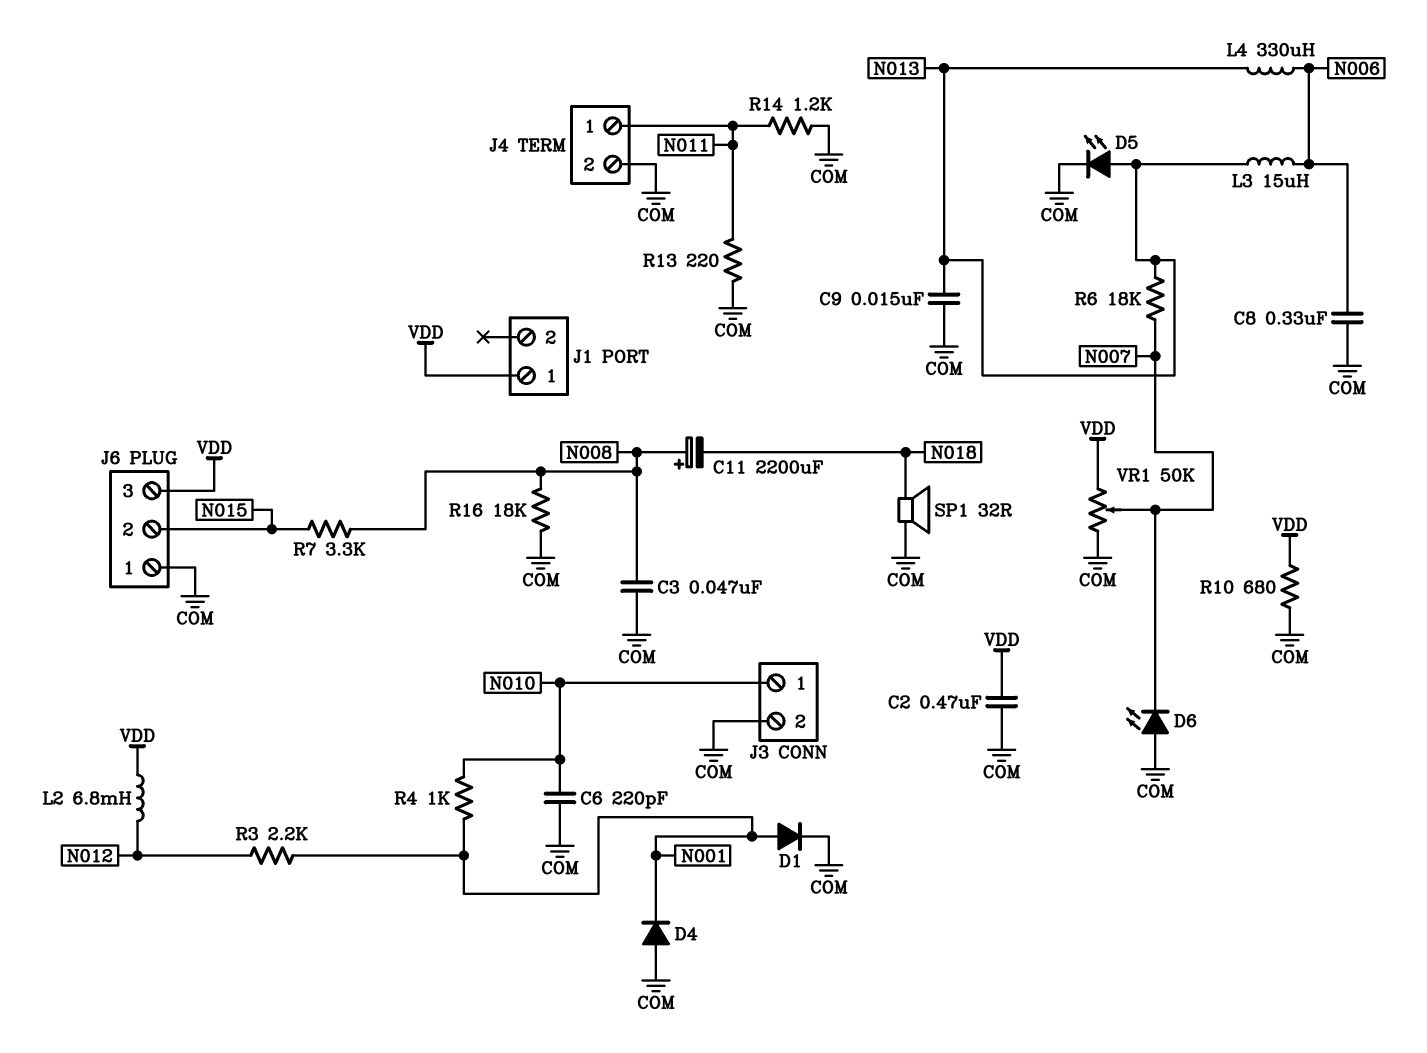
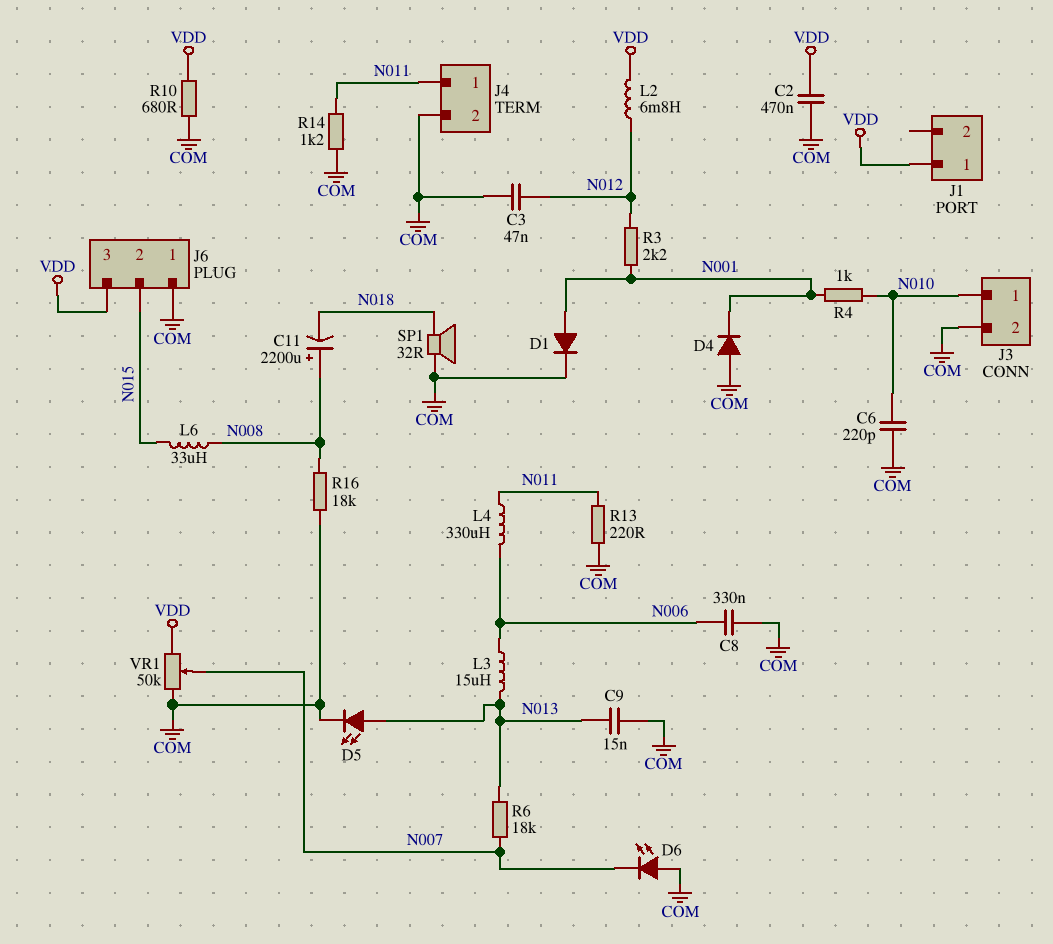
C3: 47nF (COM, N008) -> 47nF (COM, N012)
L4: 330uH (N006, N013) -> 330uH (N006, N011)
L6: none -> 33uH (N008, N015)
R7: 3.3k (N008, N015) -> none

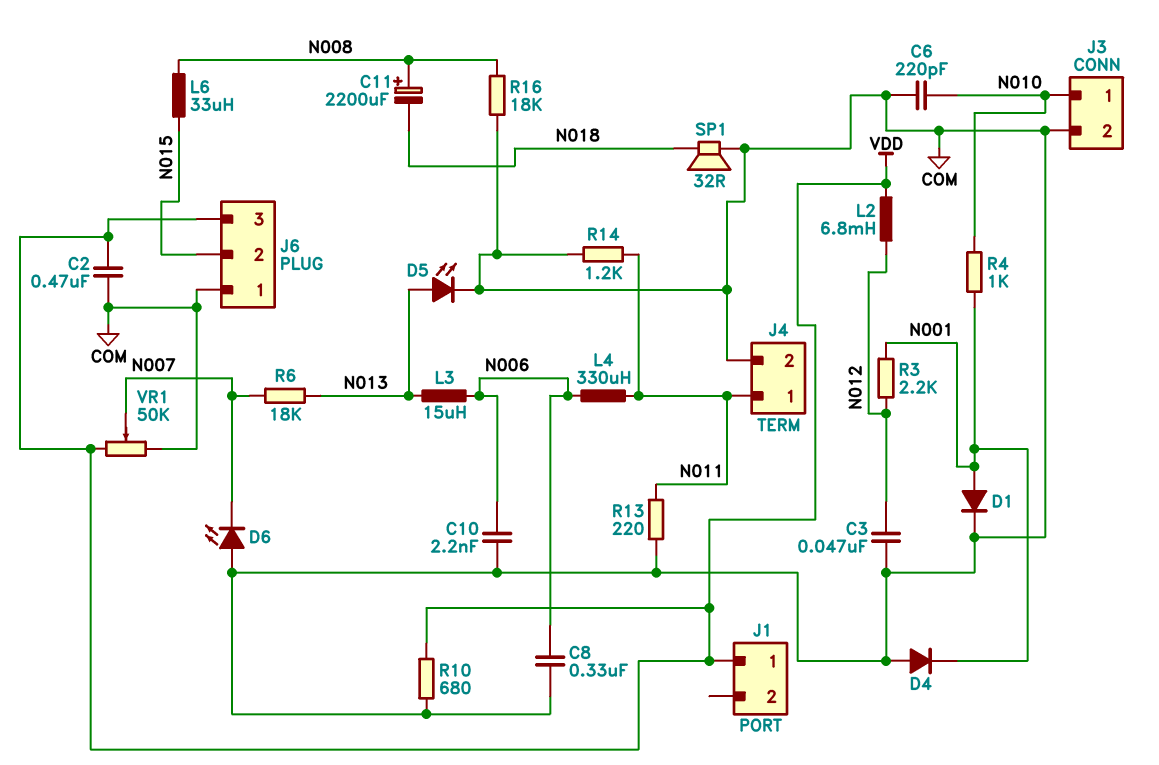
C9: 15nF (COM, N013) -> none
C10: none -> 2.2nF (COM, N006)

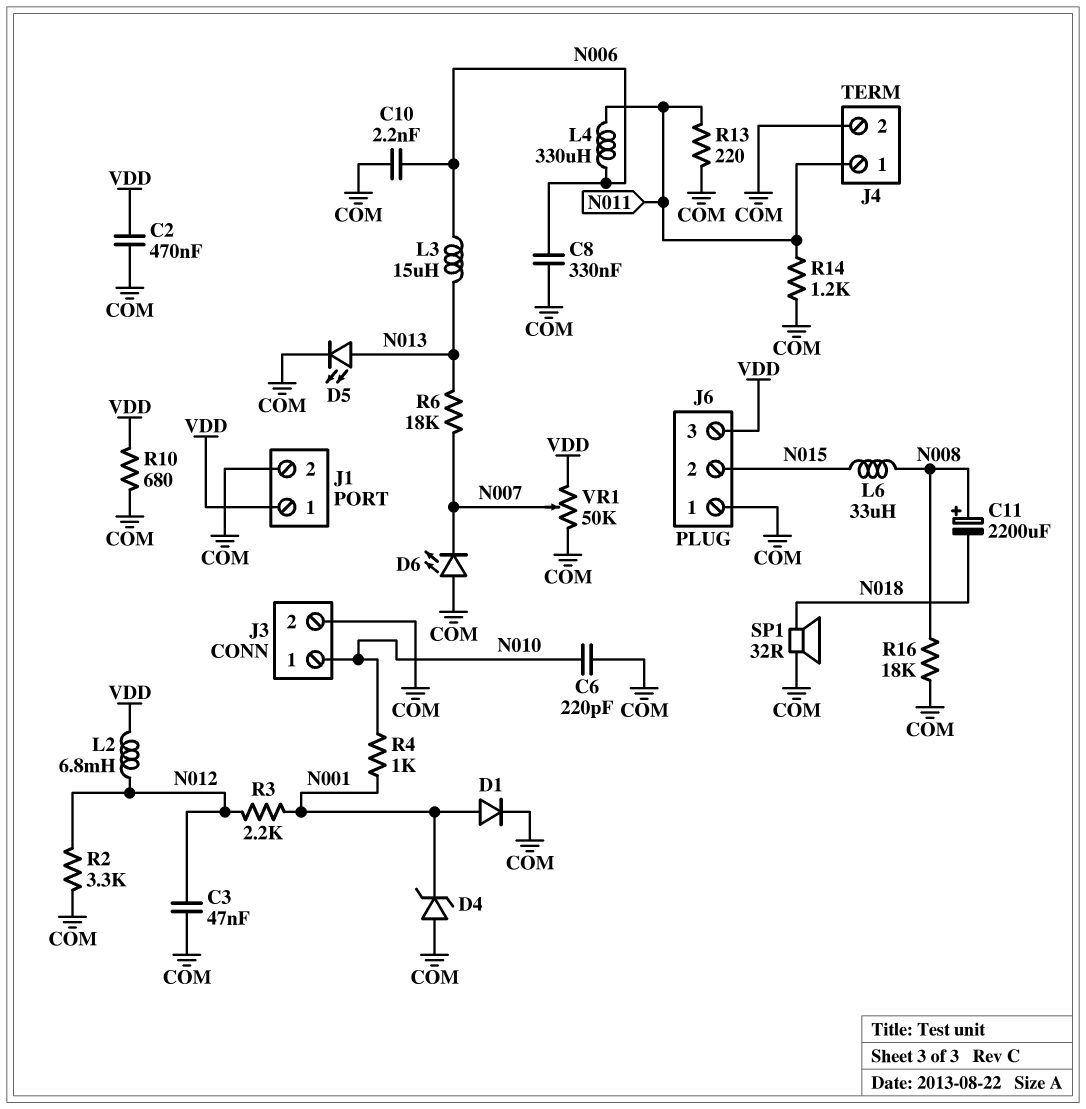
D4: diode (A COM, K N001) -> zener (A COM, K N001)
J1 pin 2: none -> COM
R2: none -> 3.3k (COM, N012)

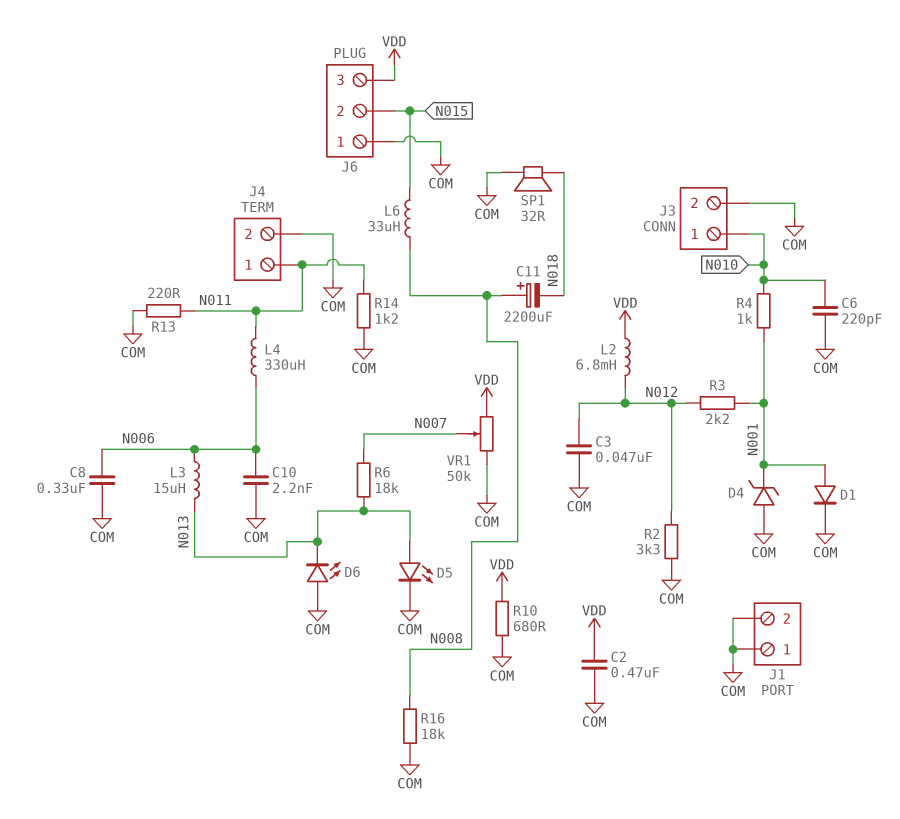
D6: LED (A COM, K N007) -> LED (A COM, K N013)
J1 pin 1: VDD -> COM

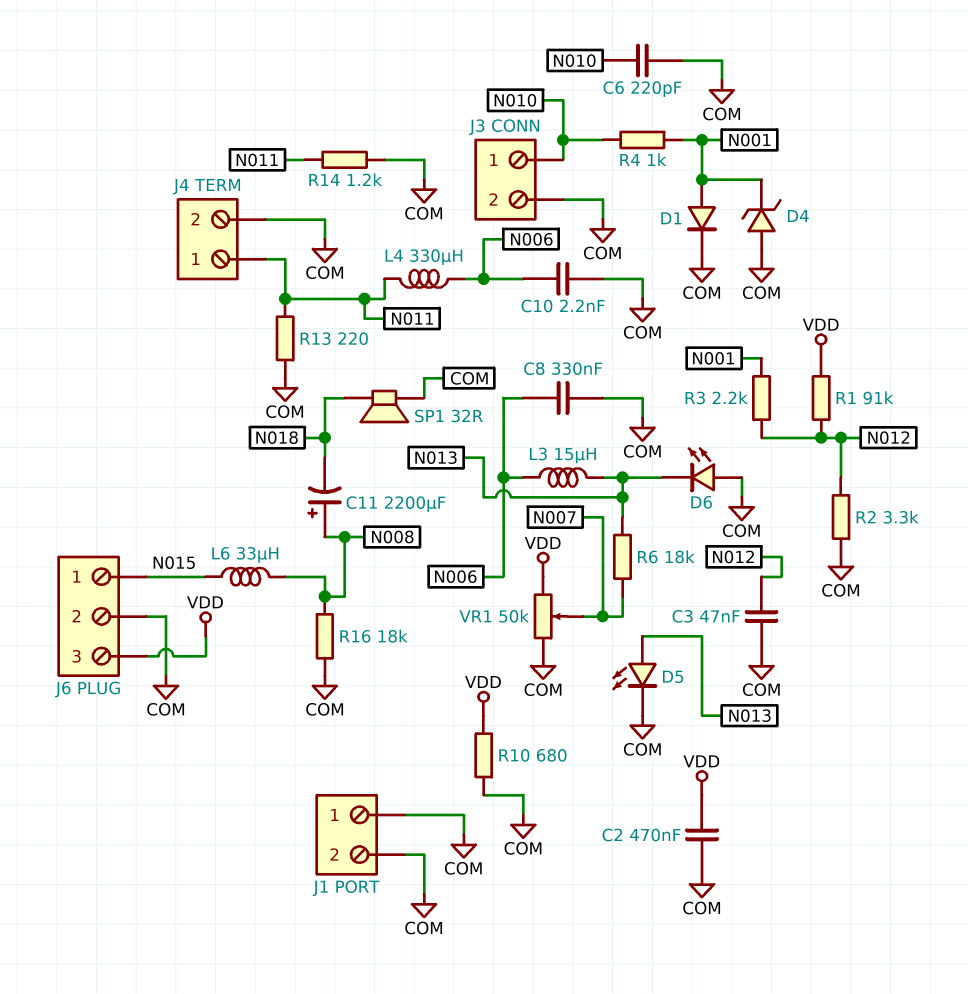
J6 pin 1: COM -> N015
J6 pin 2: N015 -> COM
L2: 6.8mH (N012, VDD) -> none
R1: none -> 91k (N012, VDD)

